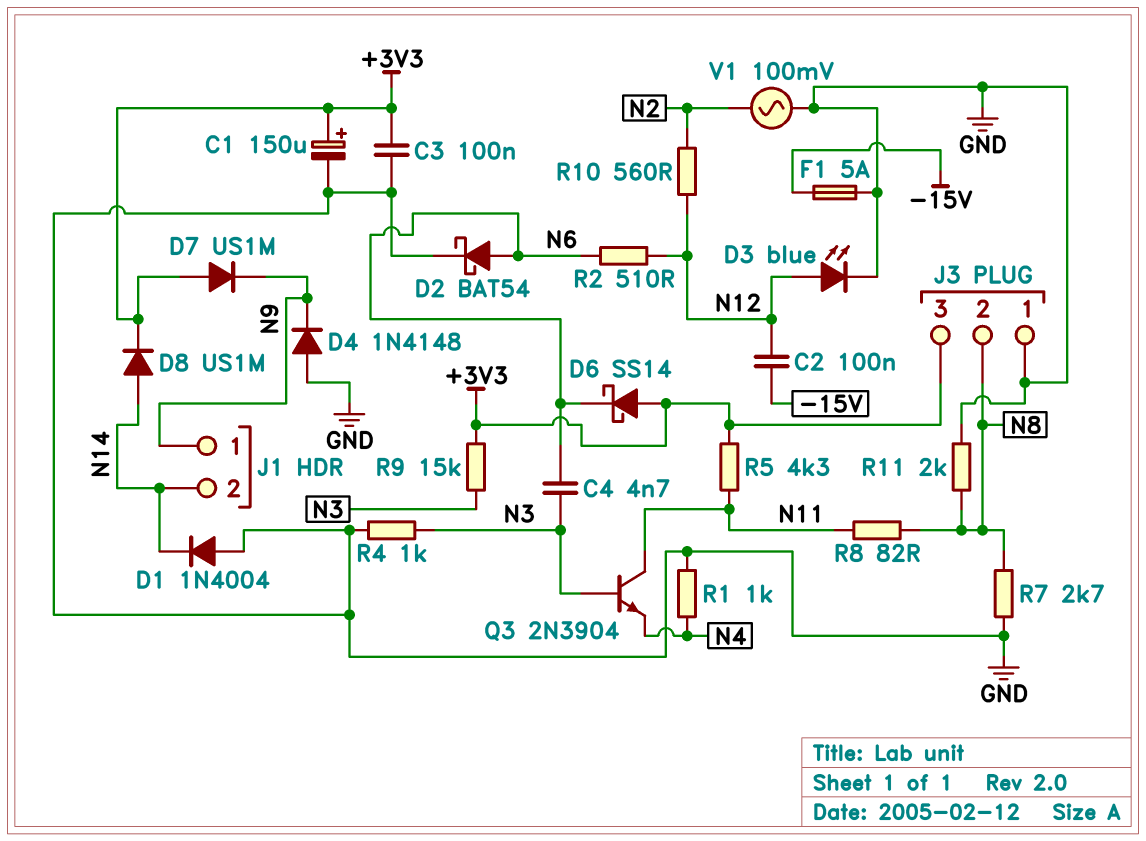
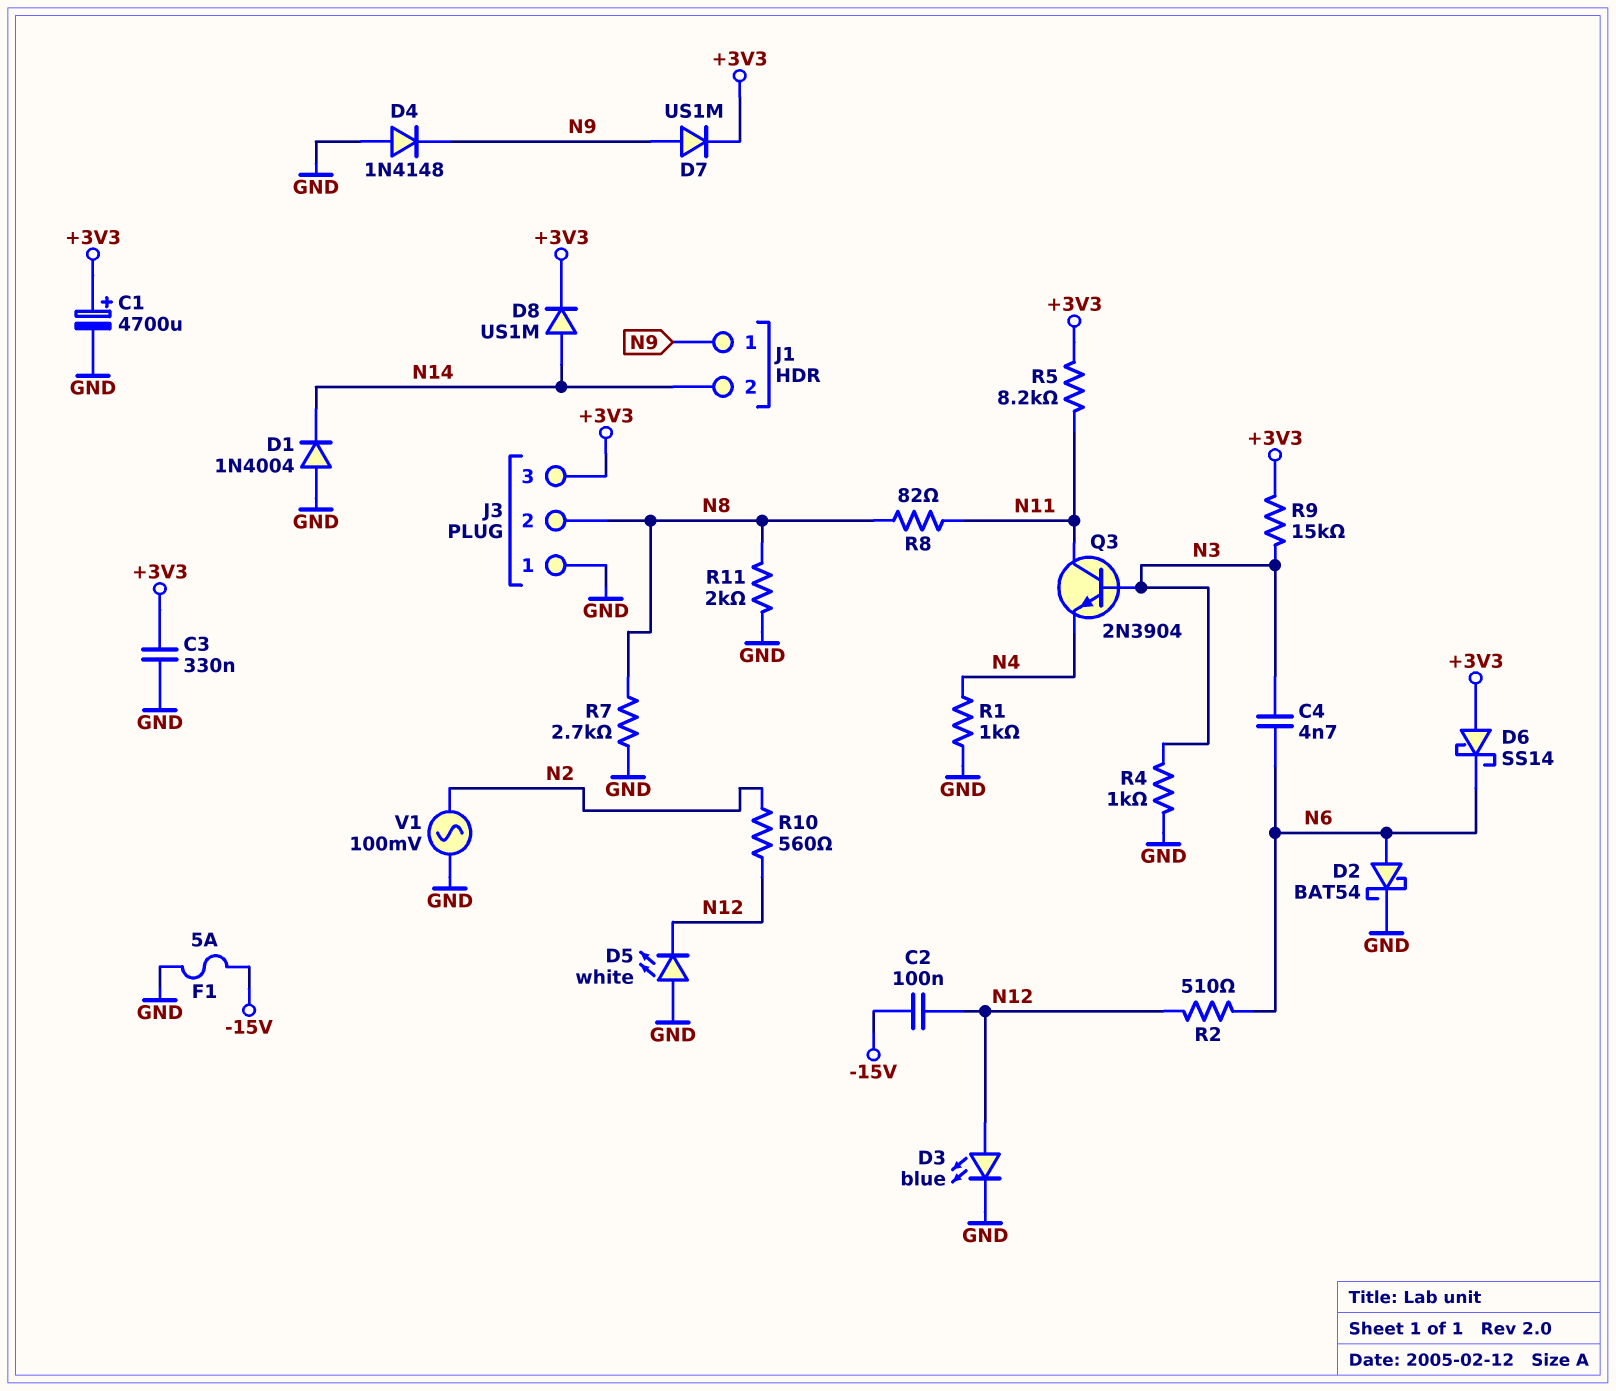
C1: 150uF (plus +3V3, minus GND) -> 4700uF (plus +3V3, minus GND)
C3: 100nF (+3V3, GND) -> 330nF (+3V3, GND)
D5: none -> LED white (A GND, K N12)
D7: diode US1M (A +3V3, K N9) -> diode US1M (A N9, K +3V3)
R5: 4.3k (+3V3, N11) -> 8.2k (+3V3, N11)

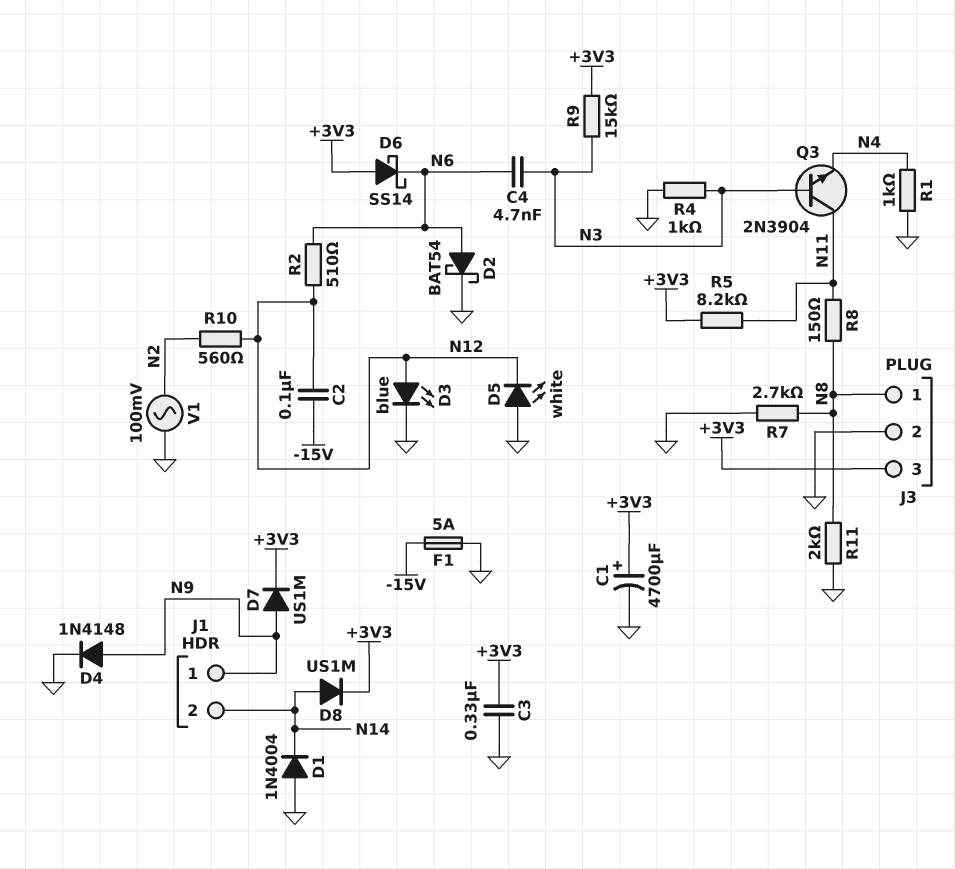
D4: diode 1N4148 (A GND, K N9) -> diode 1N4148 (A N9, K GND)
J3 pin 1: GND -> N8
J3 pin 2: N8 -> GND
R8: 82 (N8, N11) -> 150 (N8, N11)

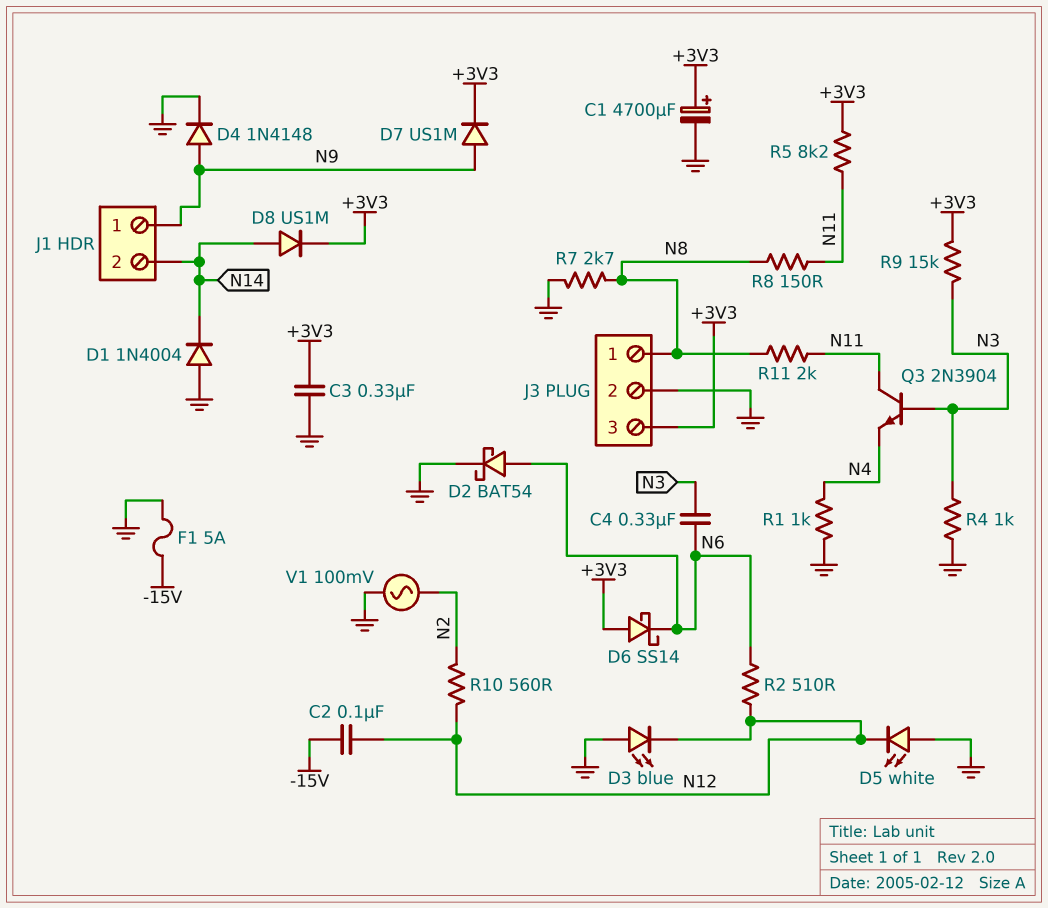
C4: 4.7nF (N3, N6) -> 330nF (N3, N6)
D3: LED blue (A N12, K GND) -> LED blue (A GND, K N12)
R11: 2k (GND, N8) -> 2k (N8, N11)

